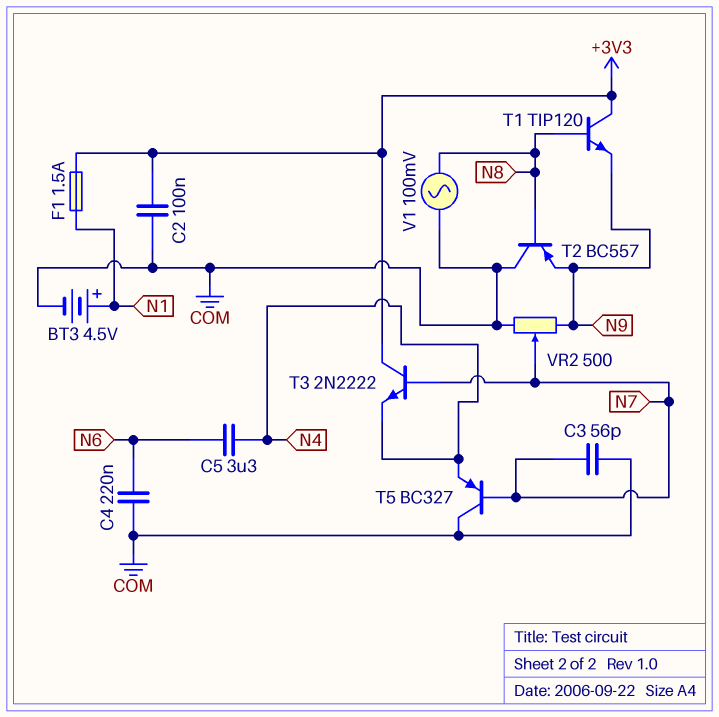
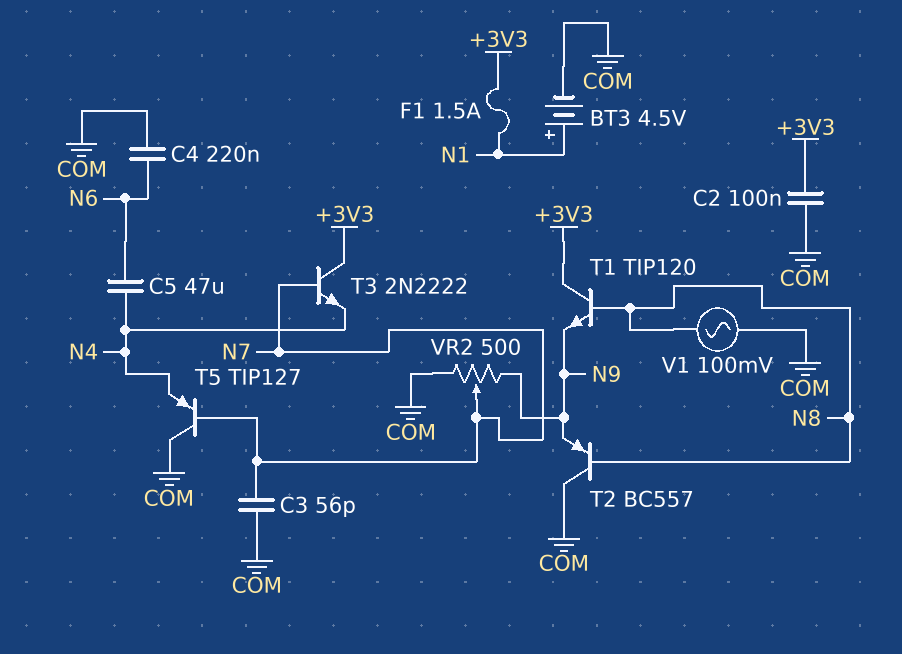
C5: 3.3uF (N4, N6) -> 47uF (N4, N6)
T5: PNP BC327 (B N7, C COM, E N4) -> PNP TIP127 (B N7, C COM, E N4)

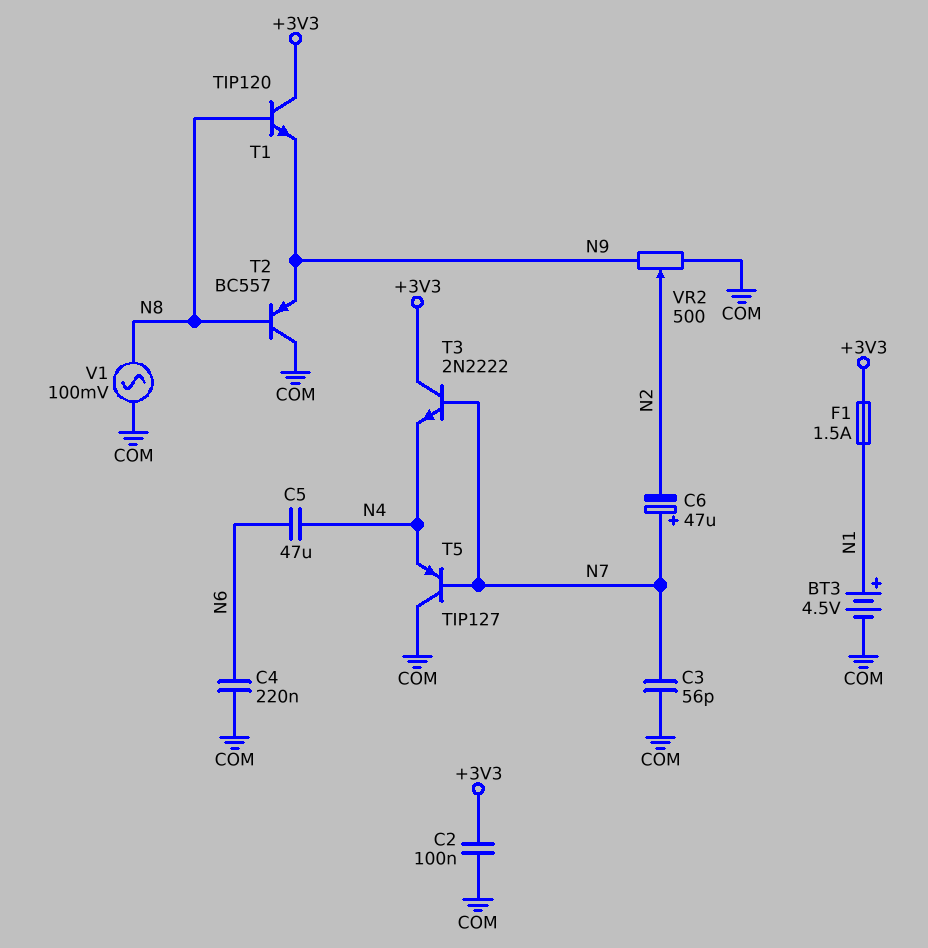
C6: none -> 47uF (plus N7, minus N2)
VR2: 500 (COM, N9, wiper N7) -> 500 (COM, N9, wiper N2)

